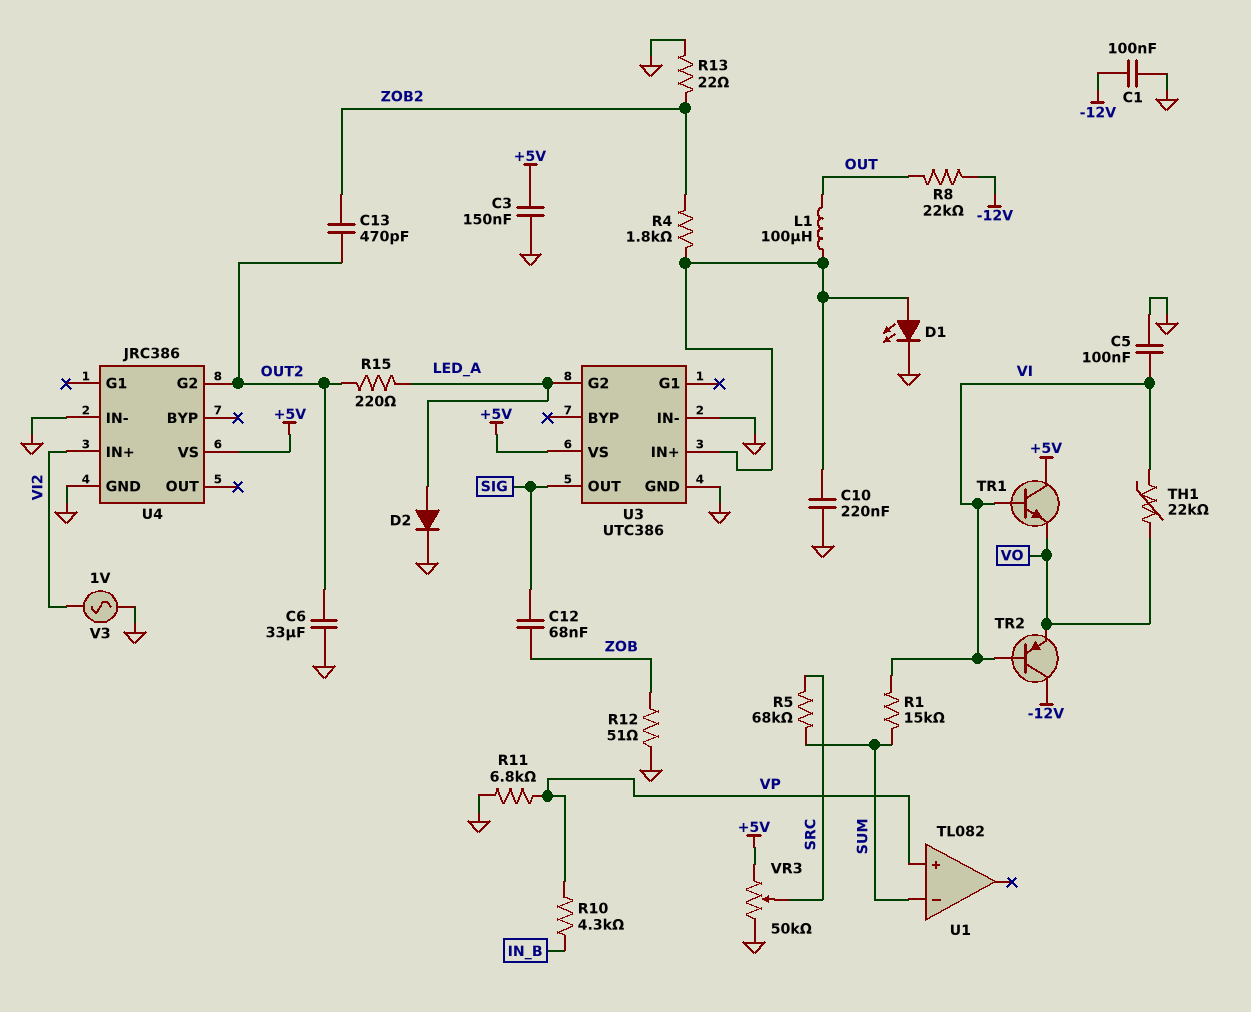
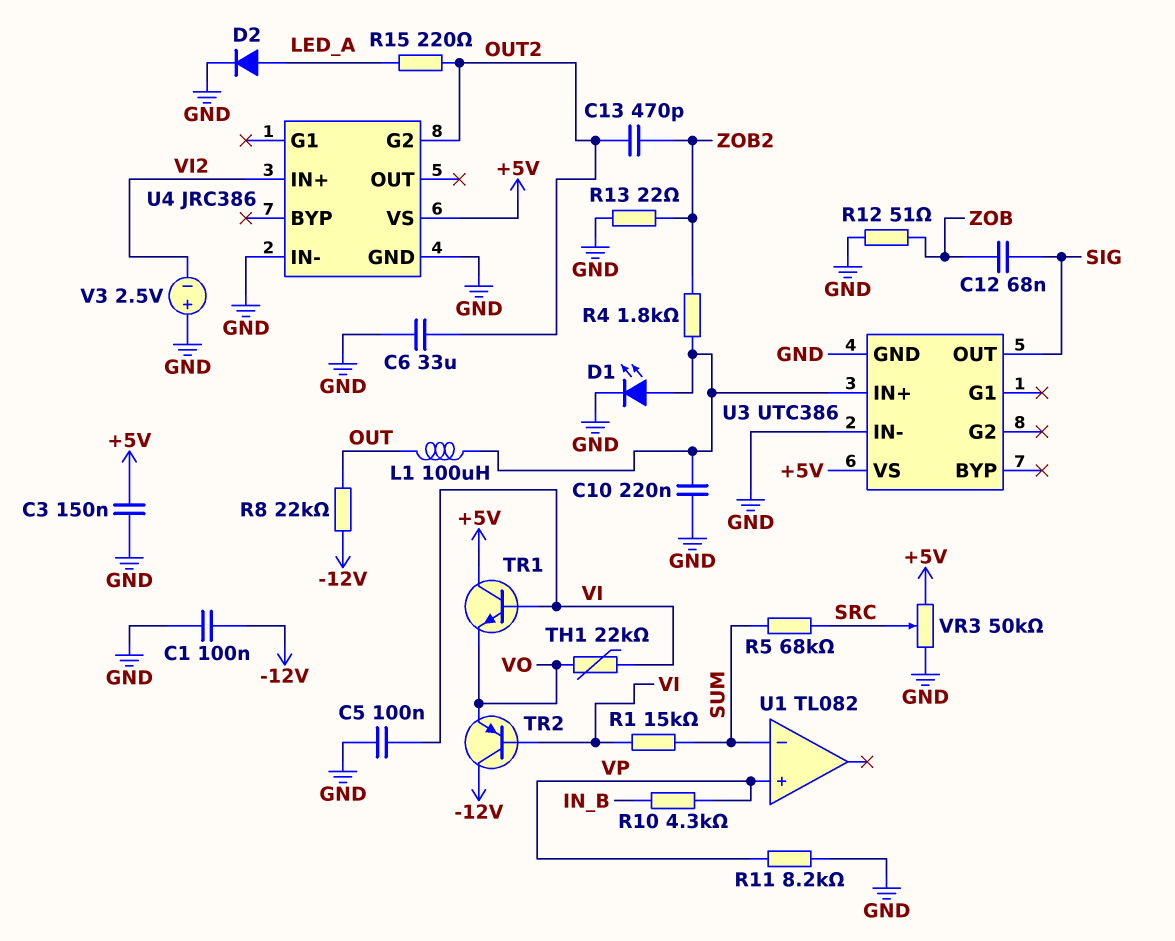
R11: 6.8k (GND, VP) -> 8.2k (GND, VP)
U3 pin G2: LED_A -> none
V3: AC 1V (GND, VI2) -> 2.5V (plus GND, minus VI2)

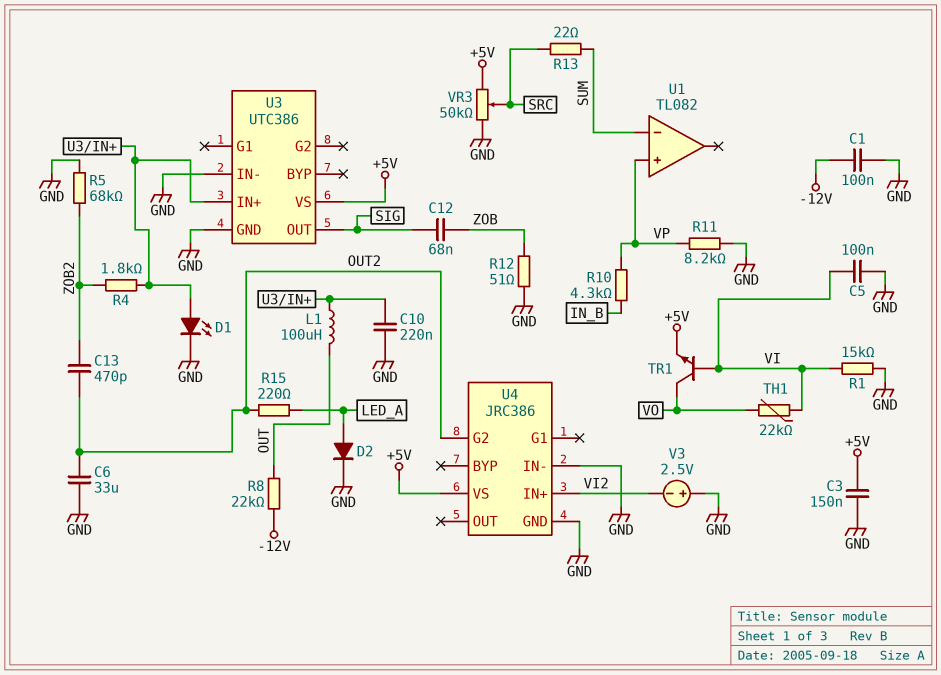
R1: 15k (SUM, VI) -> 15k (GND, VI)
R5: 68k (SRC, SUM) -> 68k (GND, ZOB2)
R13: 22 (GND, ZOB2) -> 22 (SRC, SUM)
TR1: NPN (B VI, C +5V, E VO) -> NPN (B VI, C VO, E +5V)
TR2: PNP (B VI, C -12V, E VO) -> none

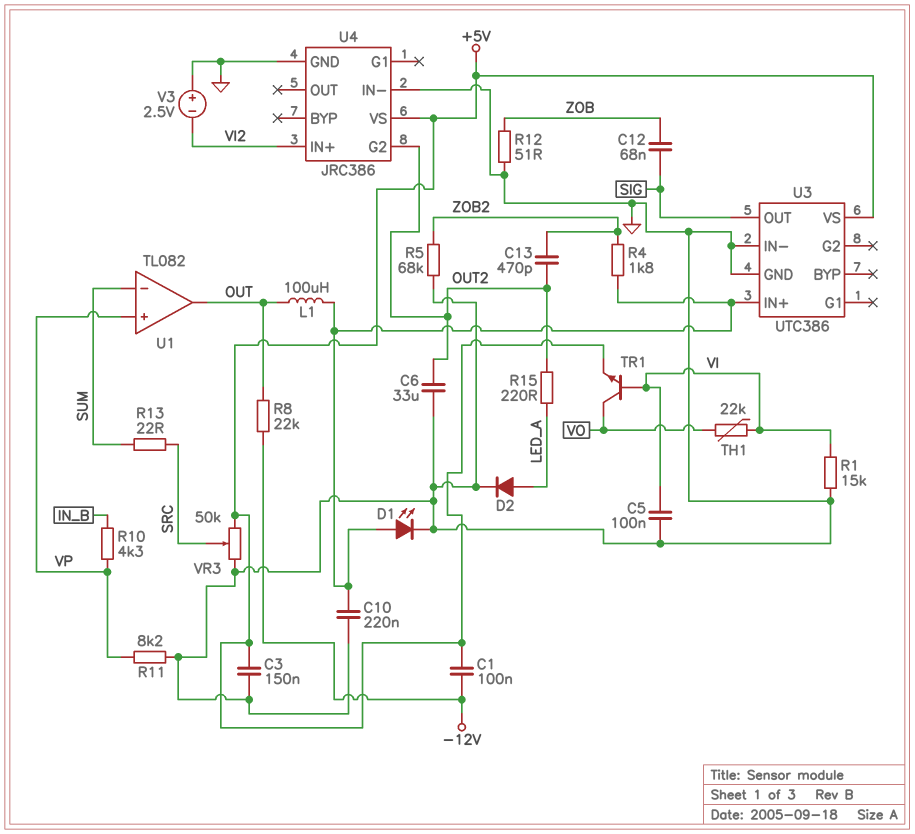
C1: 100nF (-12V, GND) -> 100nF (+5V, -12V)
U1 pin out: none -> OUT

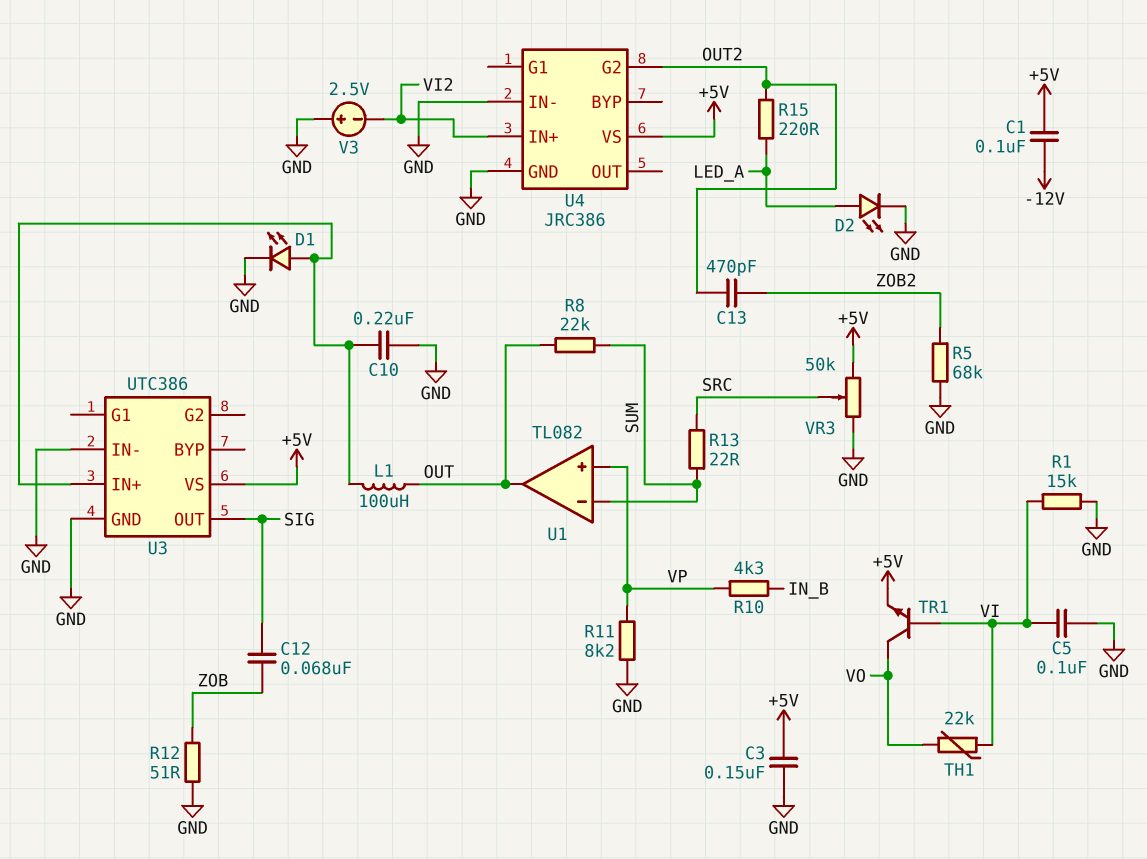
C6: 33uF (GND, OUT2) -> none
D2: diode (A LED_A, K GND) -> LED (A LED_A, K GND)
R4: 1.8k (U3/IN+, ZOB2) -> none
R8: 22k (-12V, OUT) -> 22k (OUT, SUM)

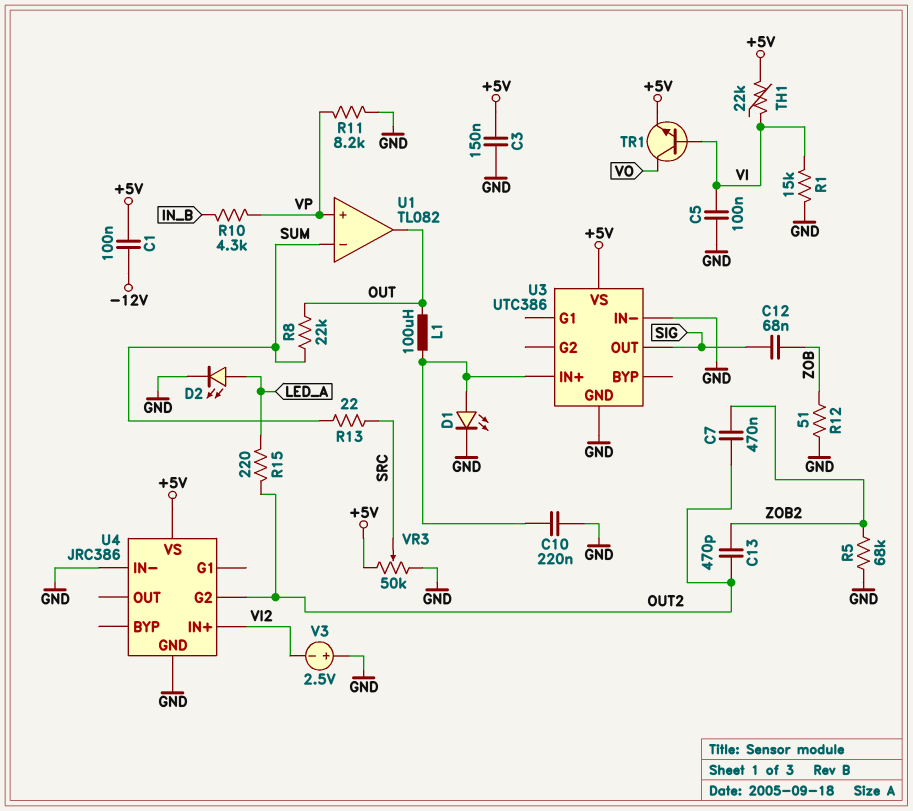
C7: none -> 470nF (OUT2, ZOB2)
TH1: 22k (VI, VO) -> 22k (+5V, VI)

